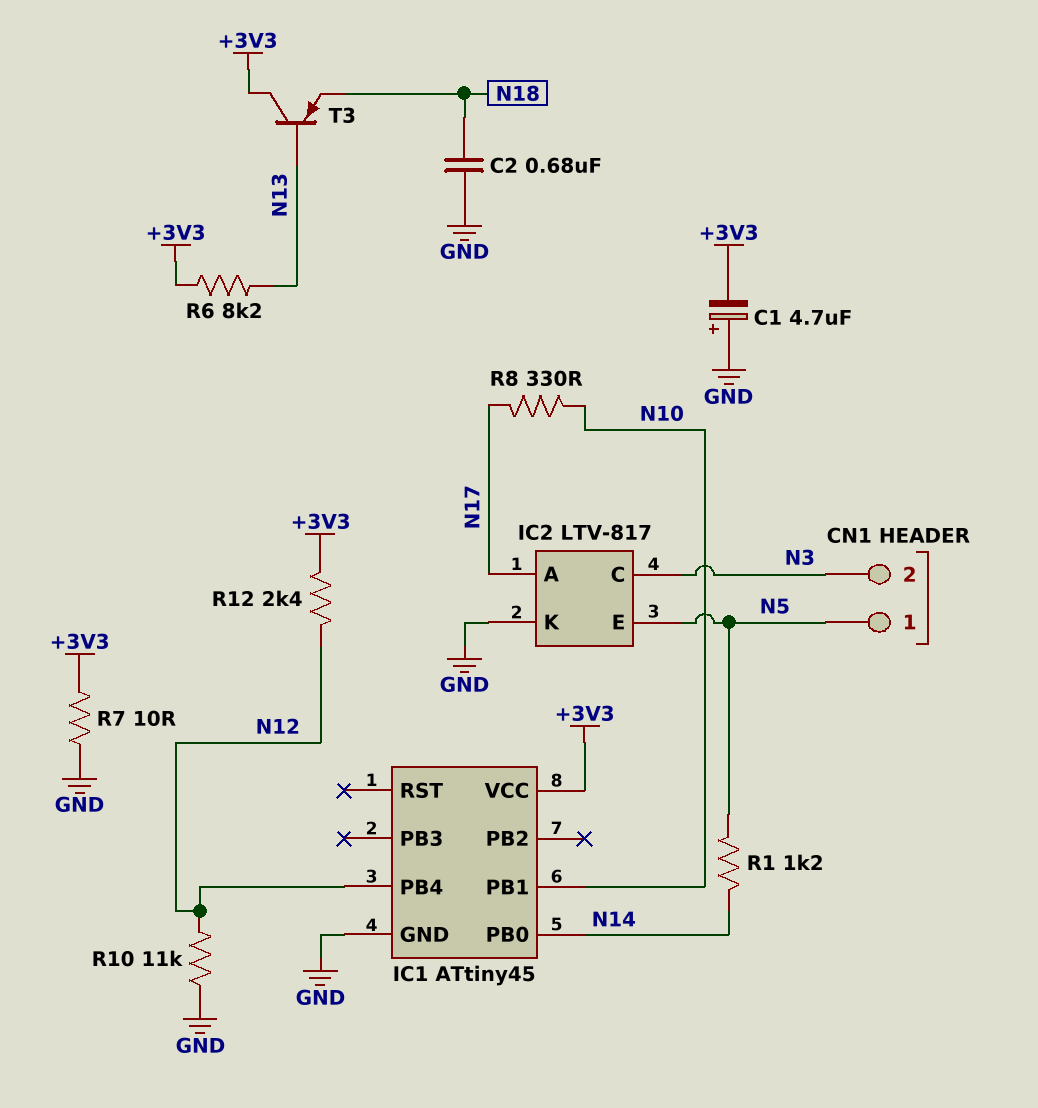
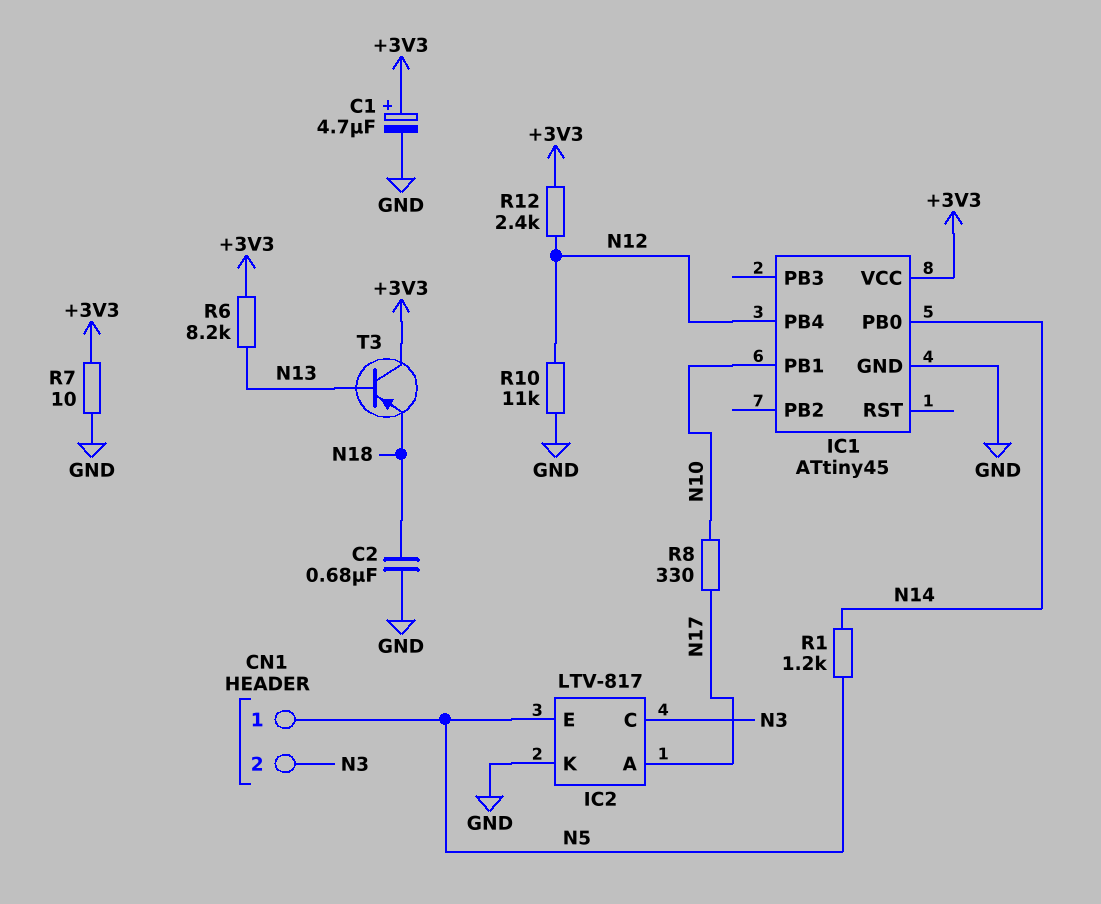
C1: 4.7uF (plus GND, minus +3V3) -> 4.7uF (plus +3V3, minus GND)

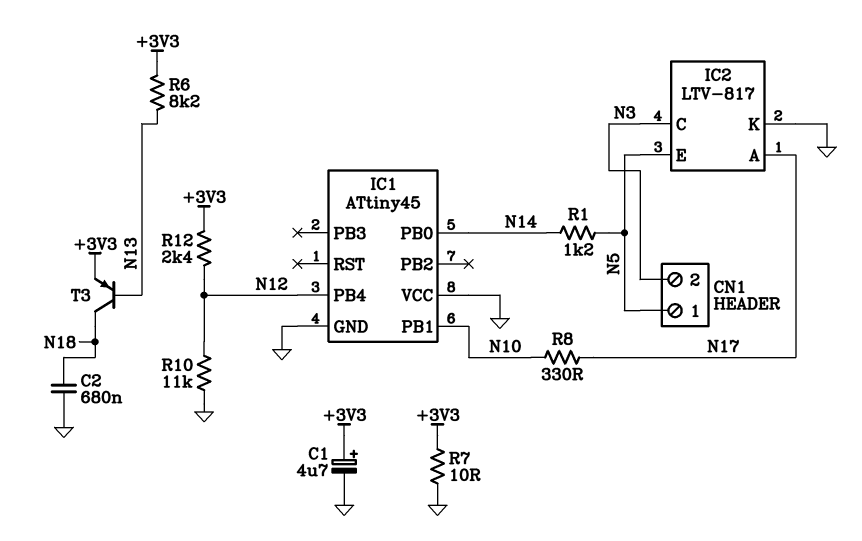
IC1 pin VCC: +3V3 -> GND
T3: PNP (B N13, C +3V3, E N18) -> PNP (B N13, C N18, E +3V3)

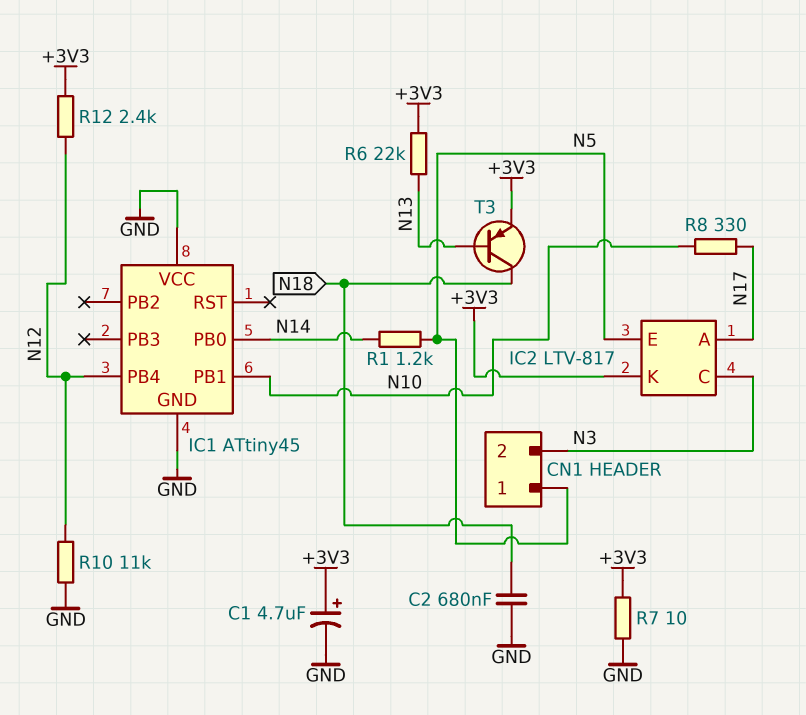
IC2 pin K: GND -> +3V3
R6: 8.2k (+3V3, N13) -> 22k (+3V3, N13)

